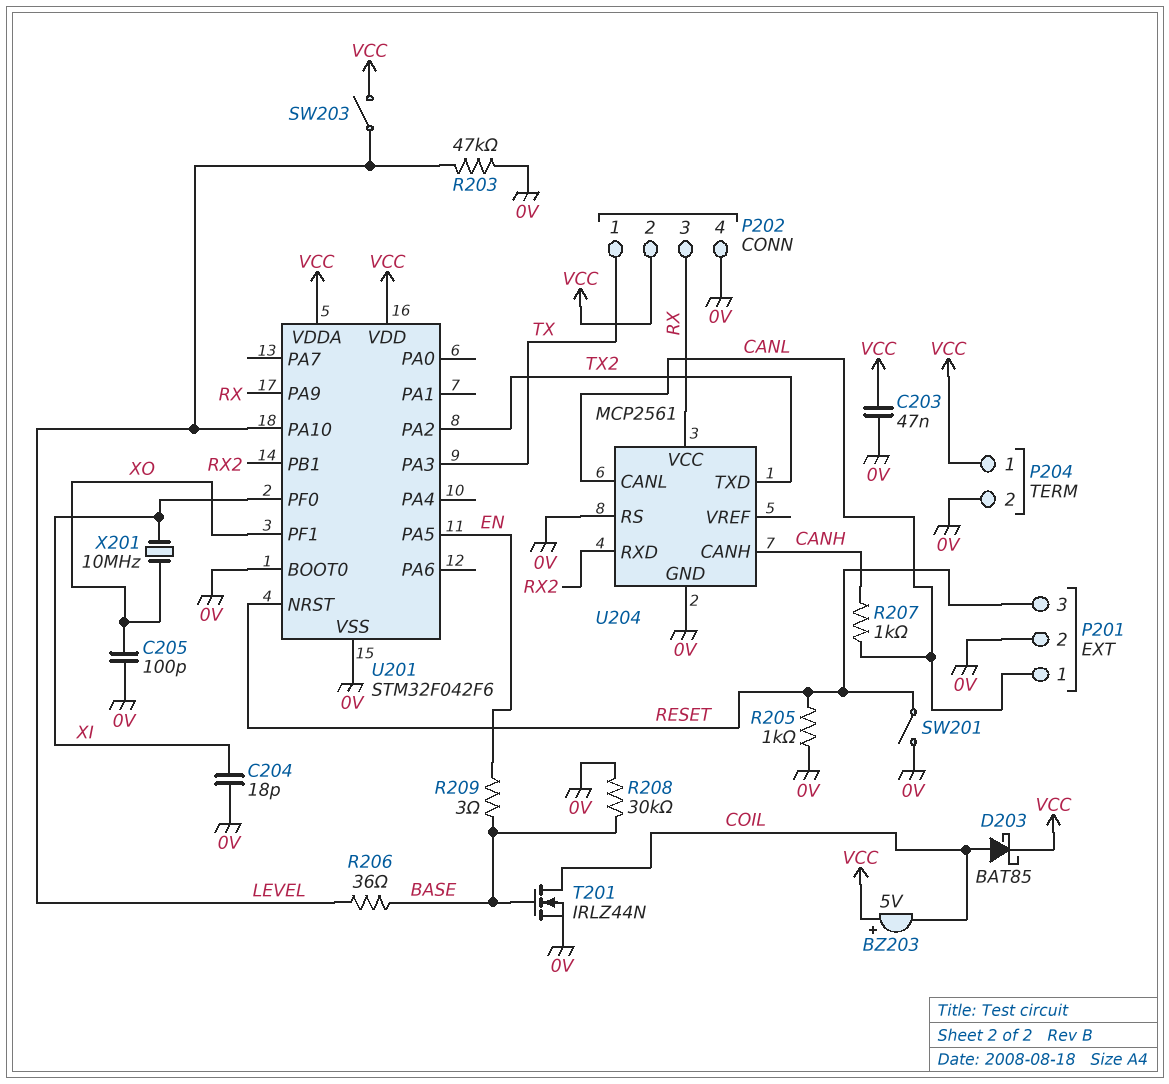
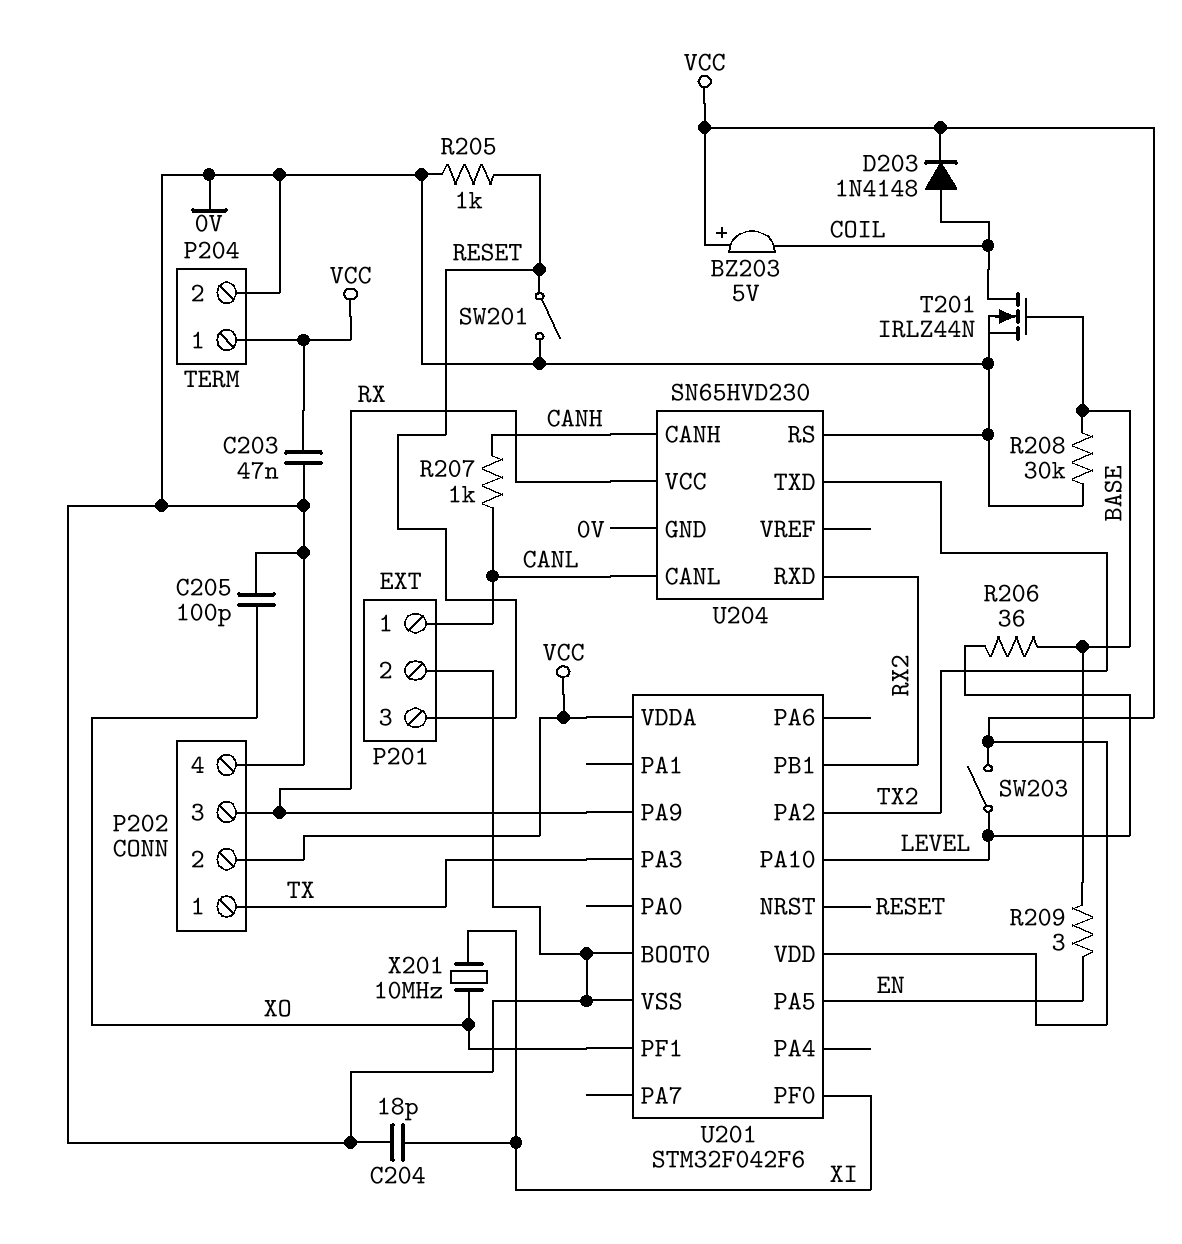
D203: schottky BAT85 (A COIL, K VCC) -> diode 1N4148 (A COIL, K VCC)
R203: 47k (0V, LEVEL) -> none
U204: MCP2561 -> SN65HVD230

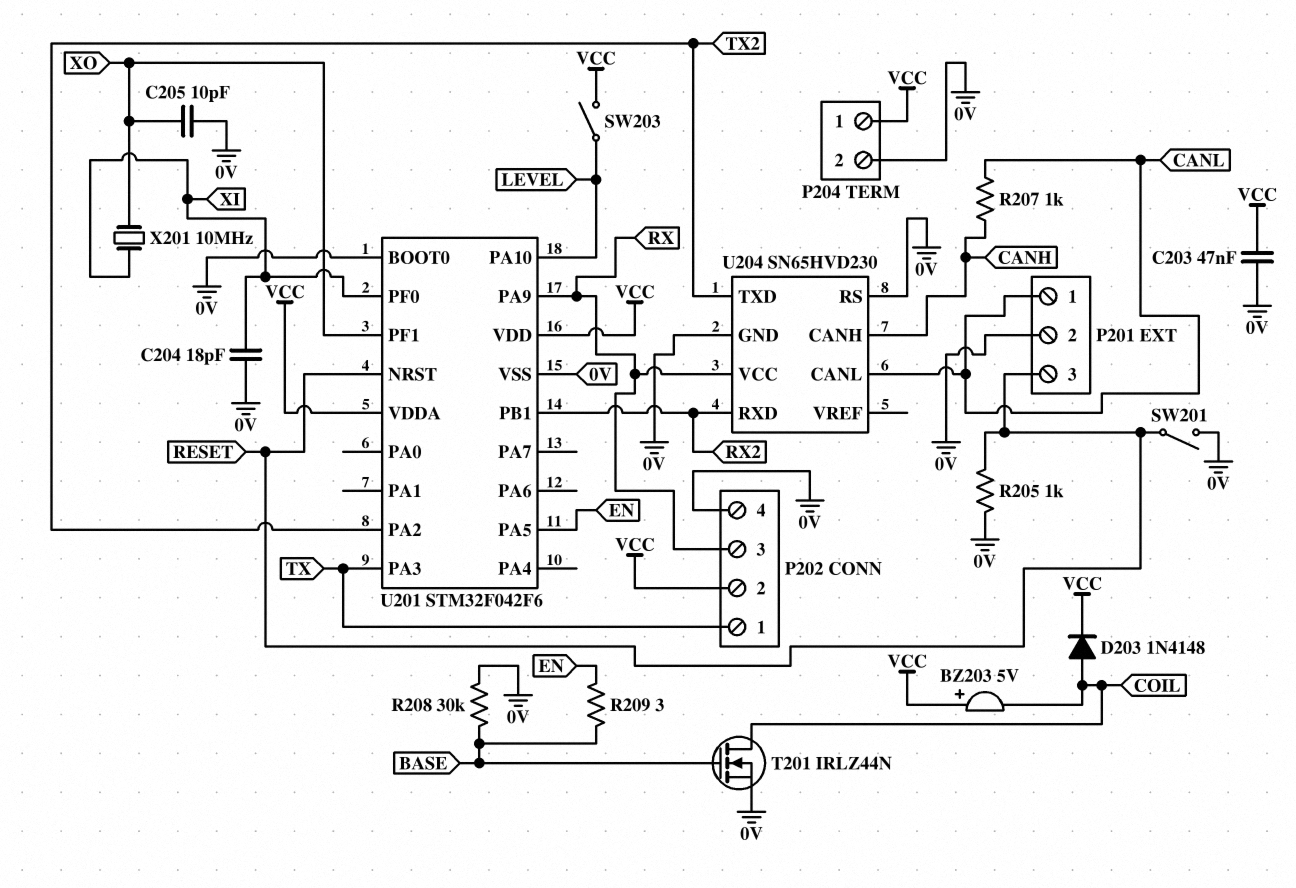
C205: 100pF (0V, XO) -> 10pF (0V, XO)
R206: 36 (BASE, LEVEL) -> none

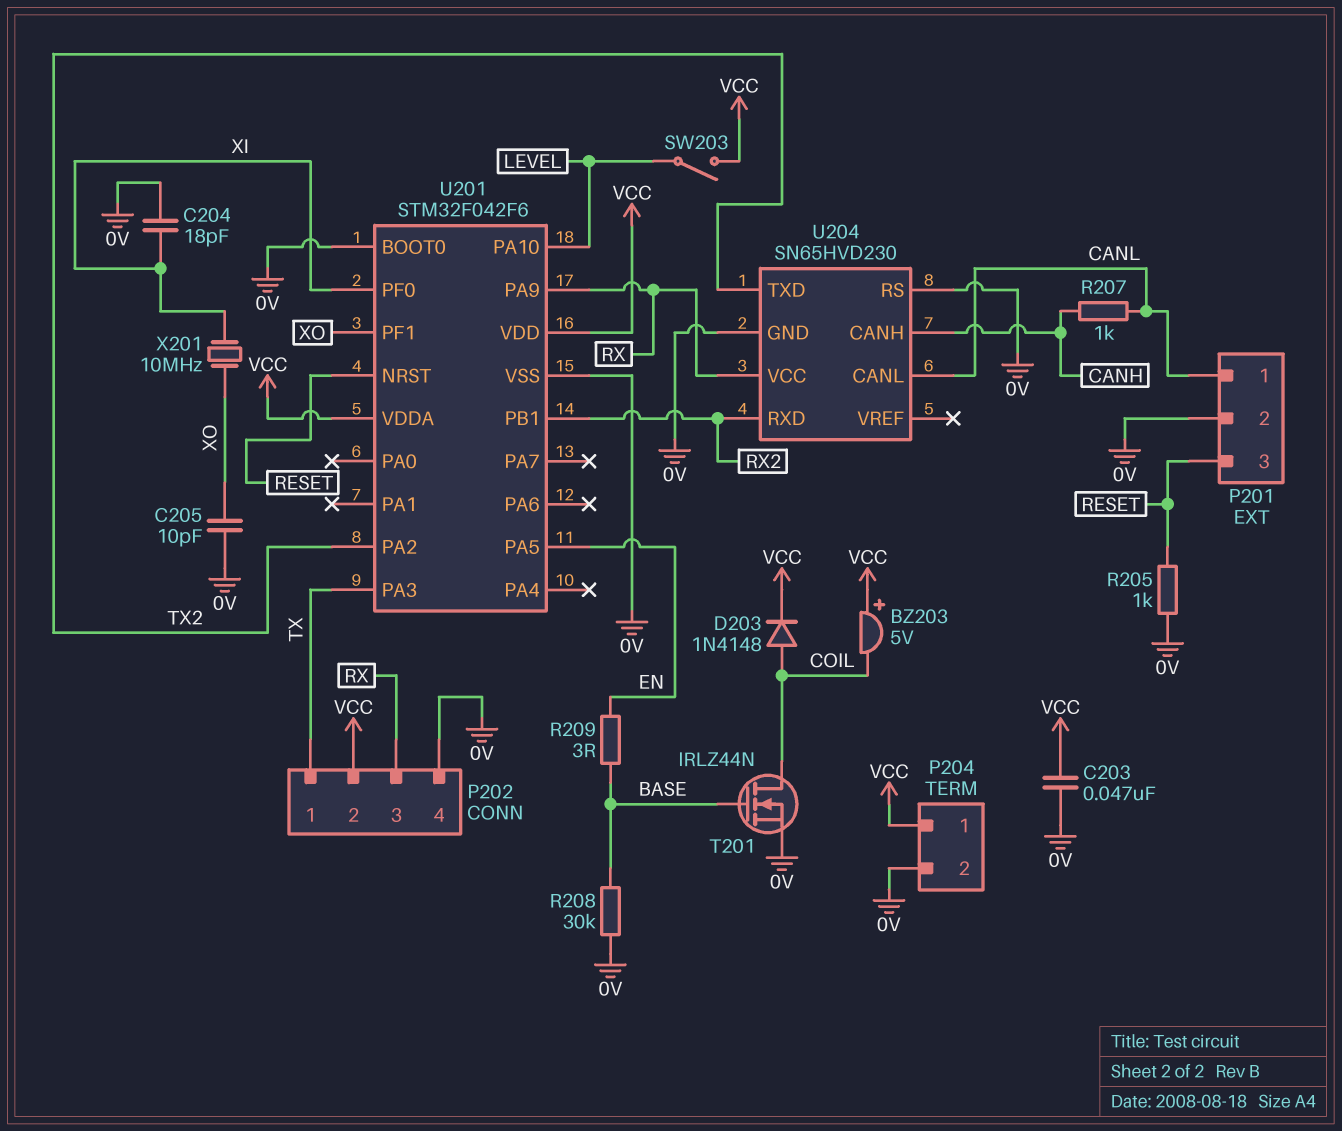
SW201: switch (0V, RESET) -> none

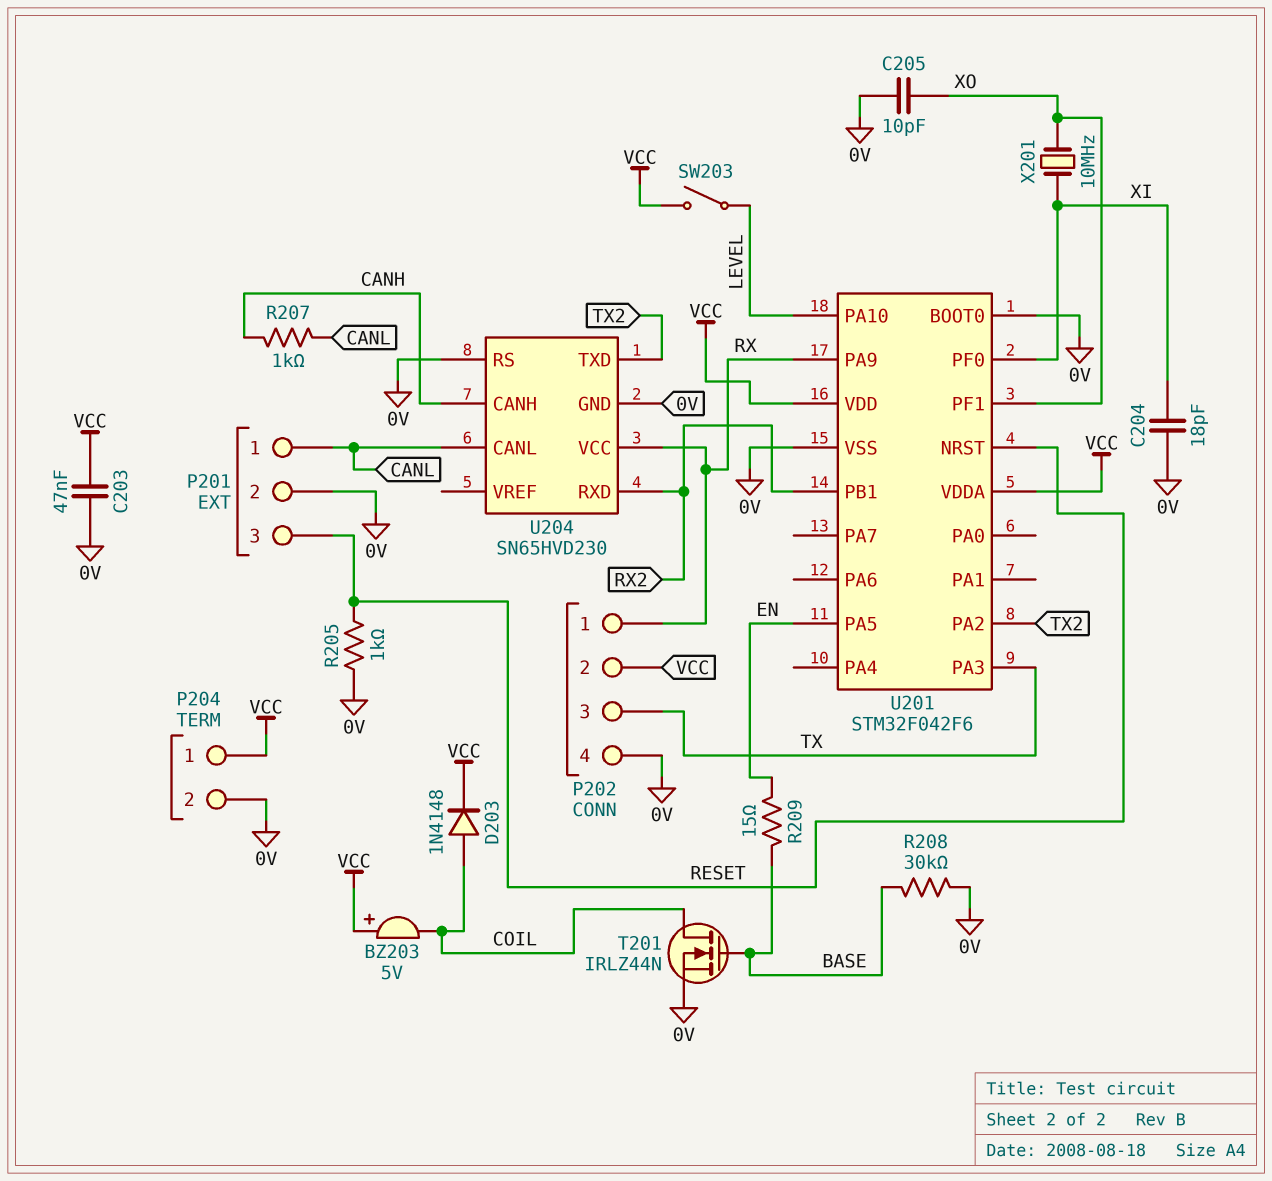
P202 pin 1: TX -> RX
P202 pin 3: RX -> TX
R209: 3 (BASE, EN) -> 15 (BASE, EN)

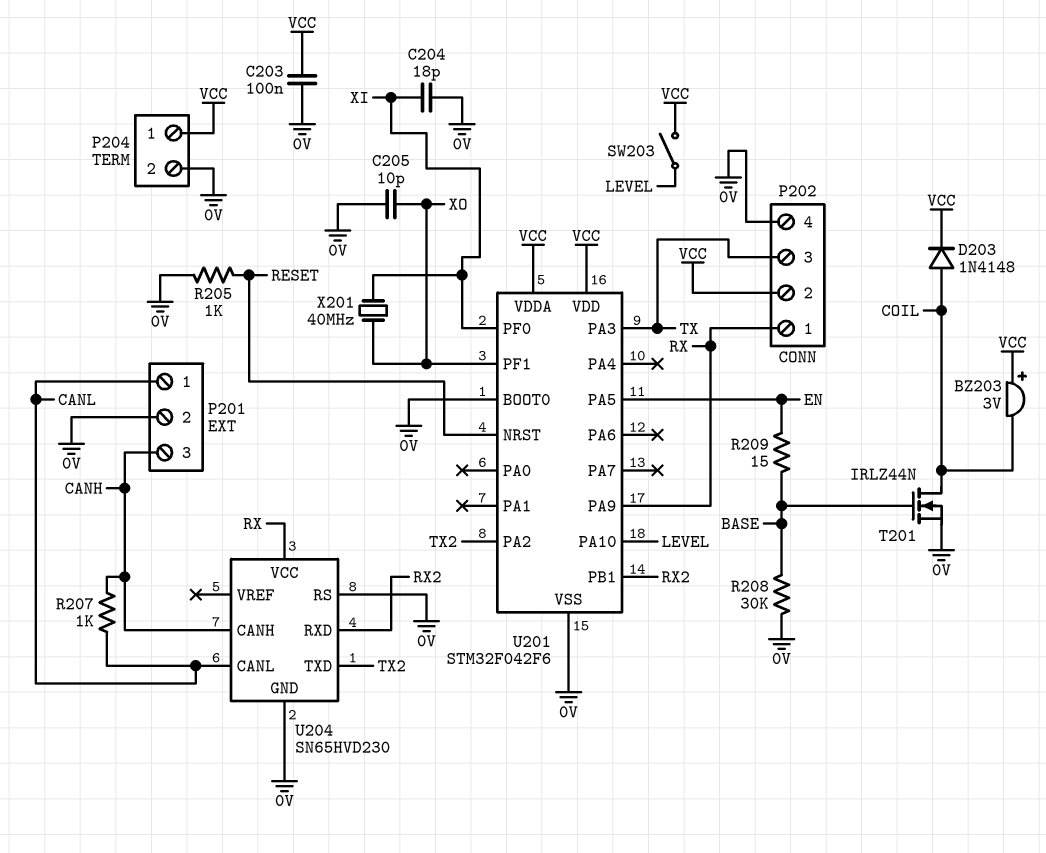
BZ203: buzzer 5V (plus VCC, minus COIL) -> buzzer 3V (plus VCC, minus COIL)
C203: 47nF (0V, VCC) -> 100nF (0V, VCC)
P201 pin 3: RESET -> CANH
X201: 10MHz (XI, XO) -> 40MHz (XI, XO)

